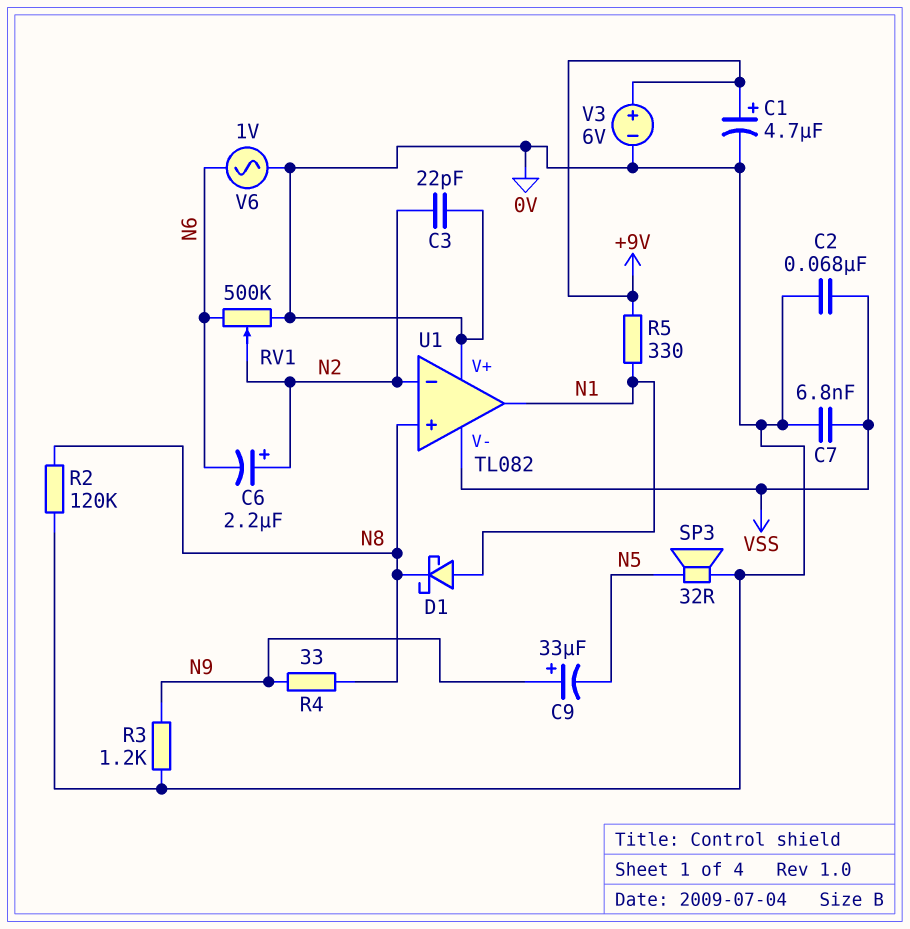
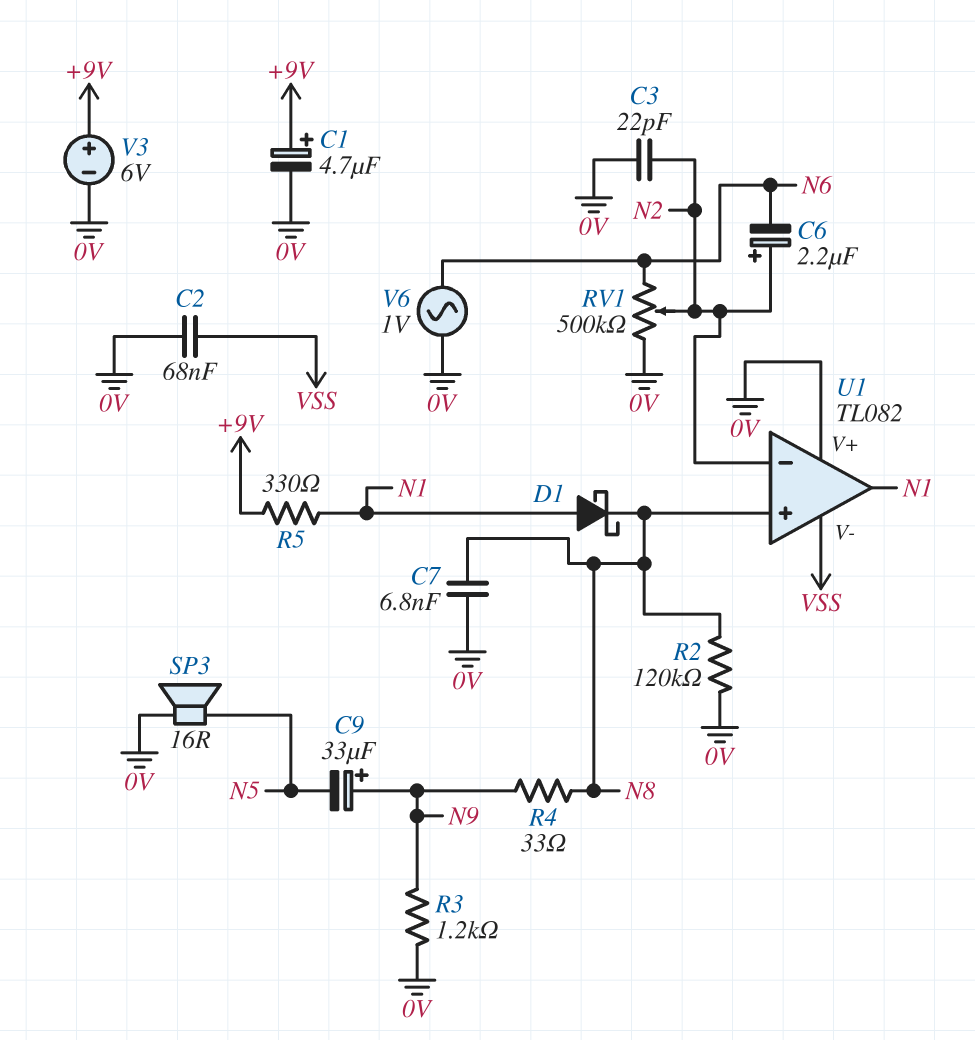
C7: 6.8nF (0V, VSS) -> 6.8nF (0V, N8)
SP3: speaker 32R (0V, N5) -> speaker 16R (0V, N5)

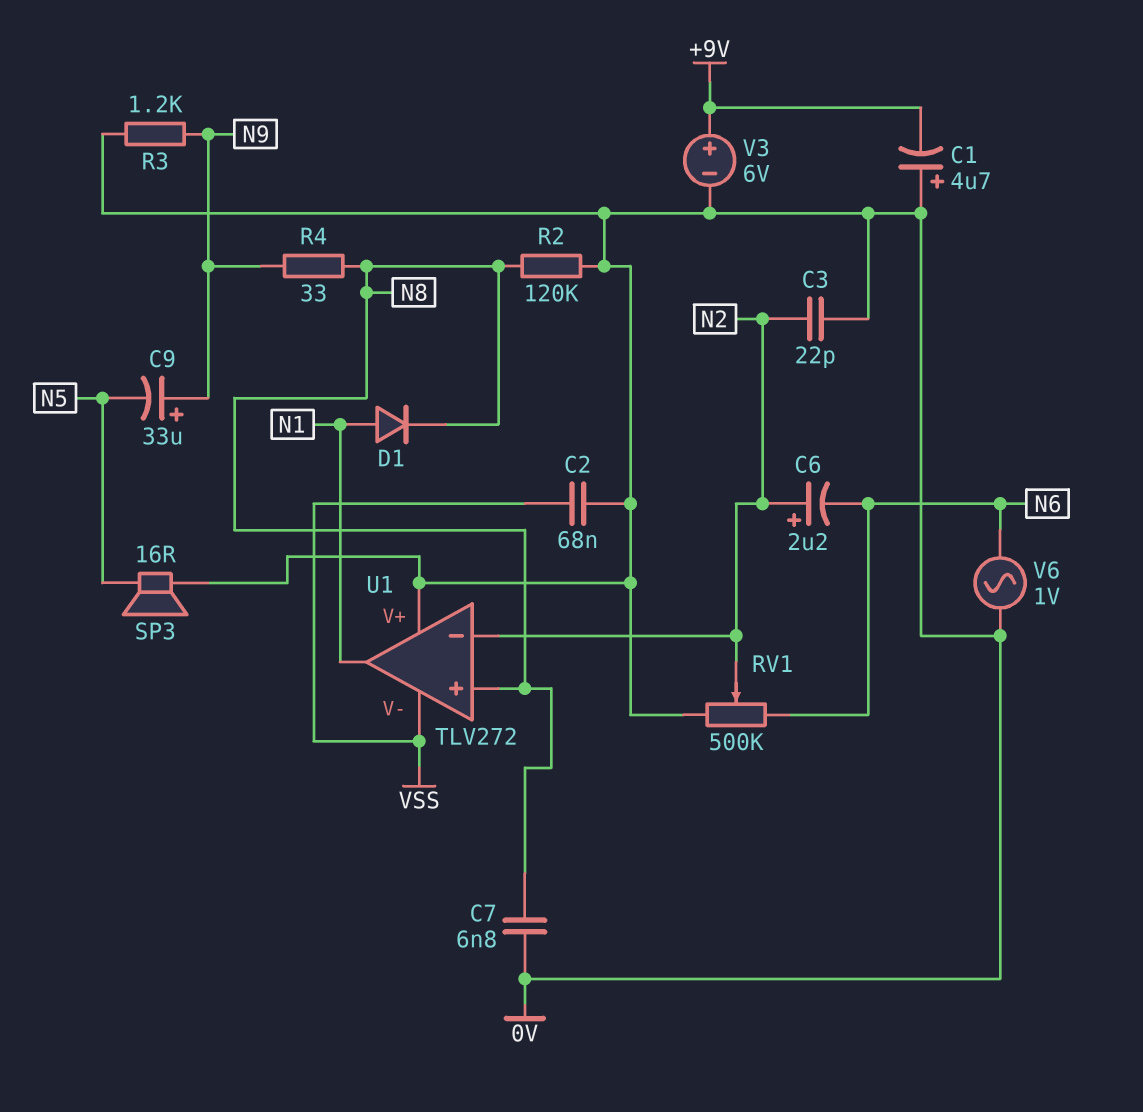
C1: 4.7uF (plus +9V, minus 0V) -> 4.7uF (plus 0V, minus +9V)
D1: schottky (A N1, K N8) -> diode (A N1, K N8)
R5: 330 (+9V, N1) -> none
U1: TL082 -> TLV272

